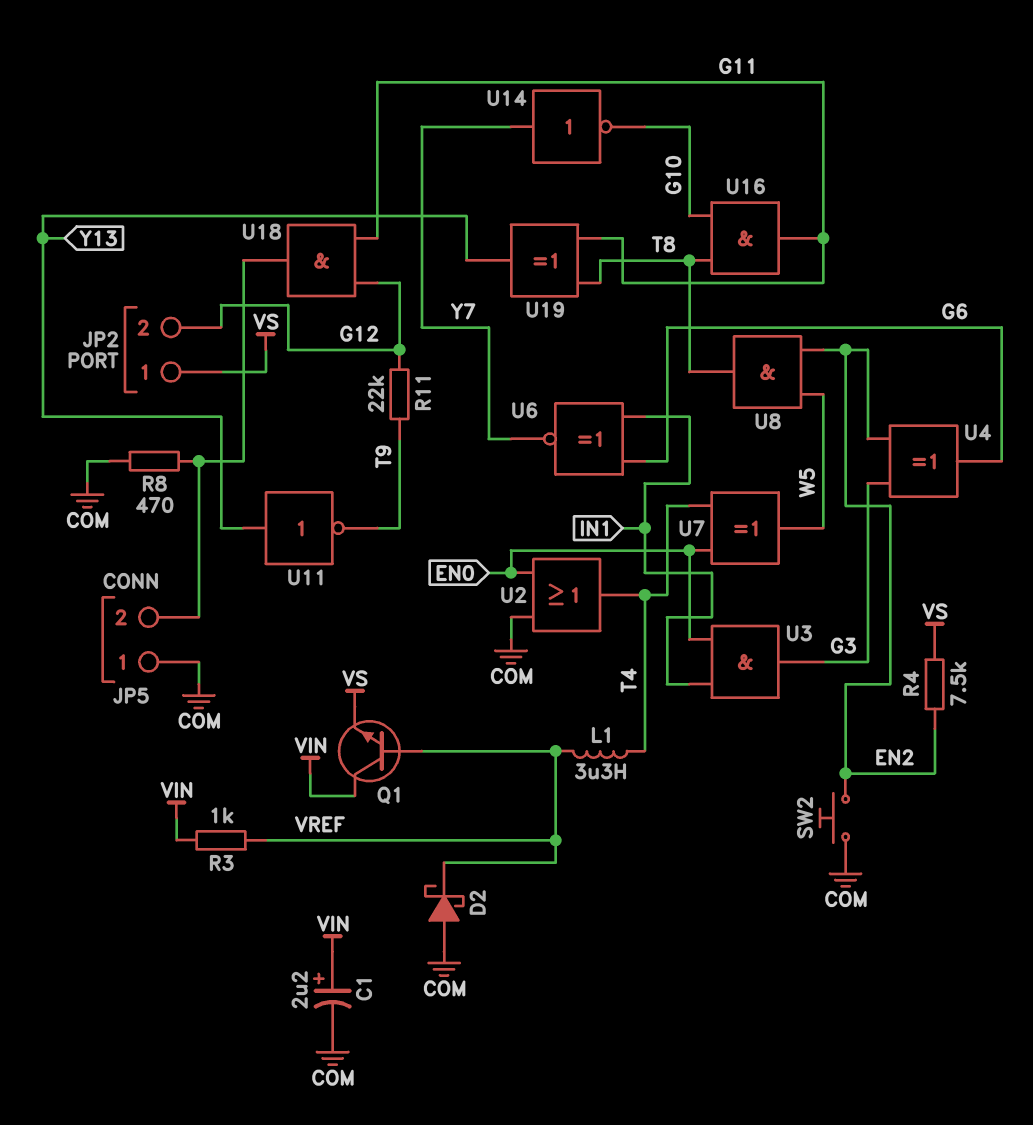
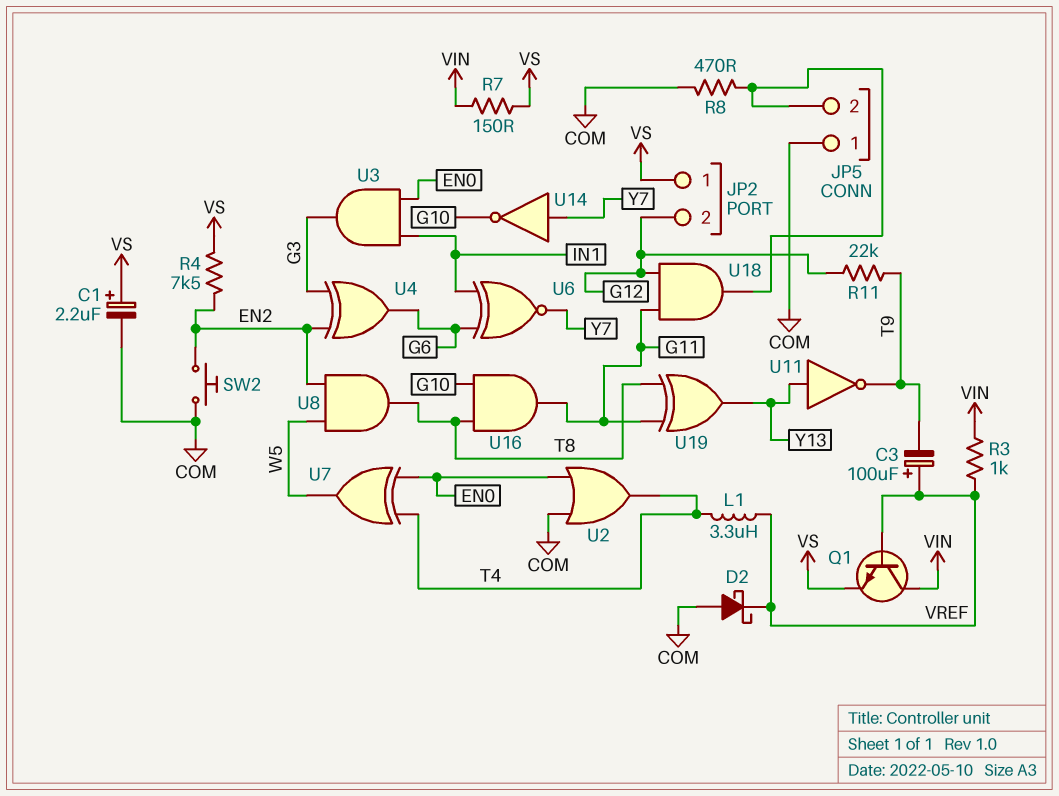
C1: 2.2uF (plus VIN, minus COM) -> 2.2uF (plus VS, minus COM)
C3: none -> 100uF (plus VREF, minus T9)
R7: none -> 150 (VIN, VS)

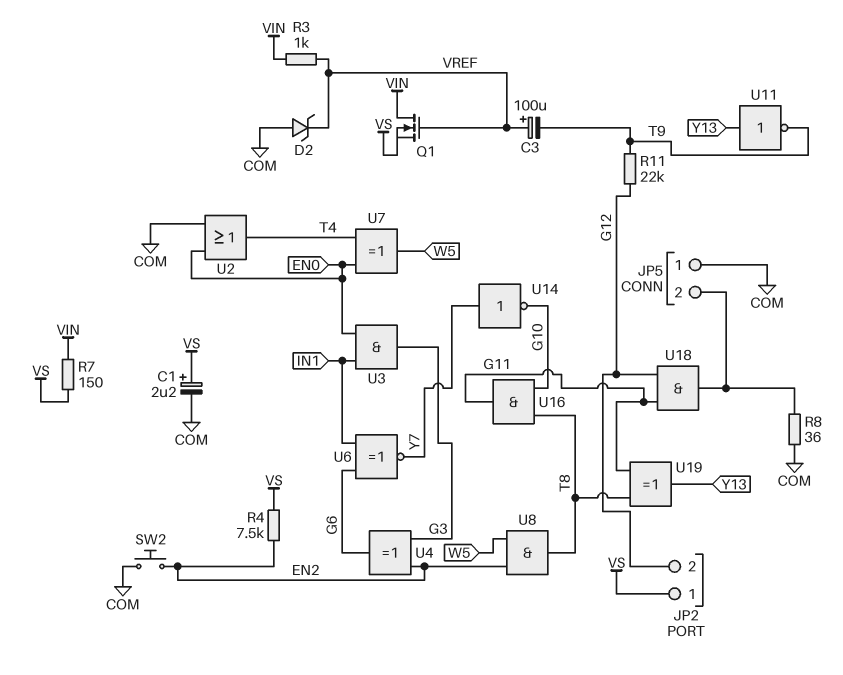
D2: schottky (A COM, K VREF) -> zener (A COM, K VREF)
L1: 3.3uH (T4, VREF) -> none
Q1: NPN (B VREF, C VIN, E VS) -> NMOS (G VREF, D VIN, S VS)
R8: 470 (COM, JP5/2) -> 36 (COM, JP5/2)

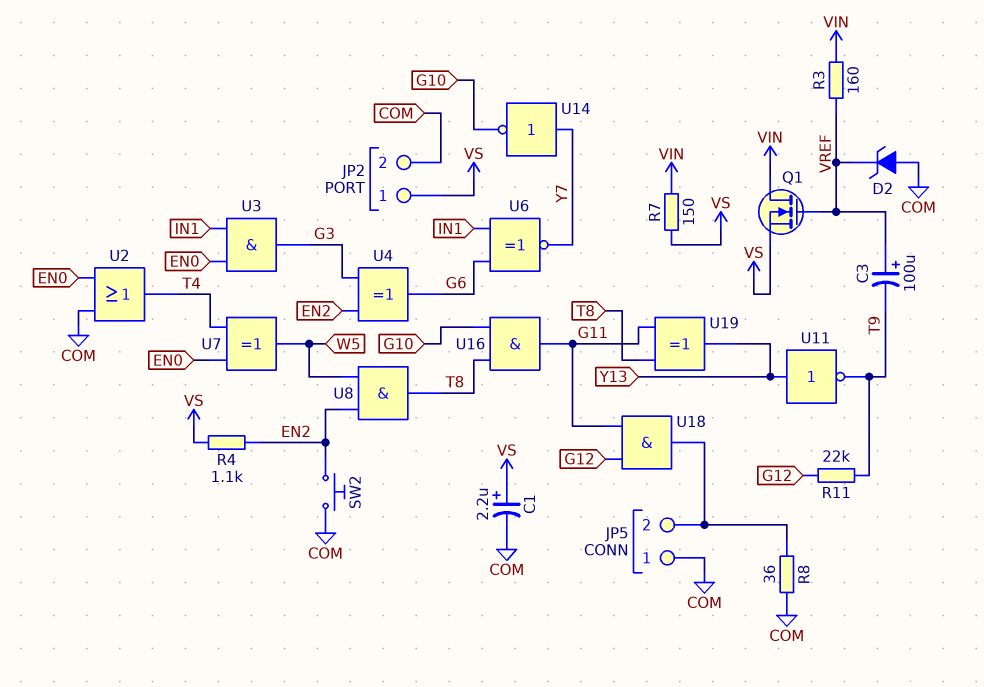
JP2 pin 2: G12 -> COM
R3: 1k (VIN, VREF) -> 160 (VIN, VREF)
R4: 7.5k (EN2, VS) -> 1.1k (EN2, VS)

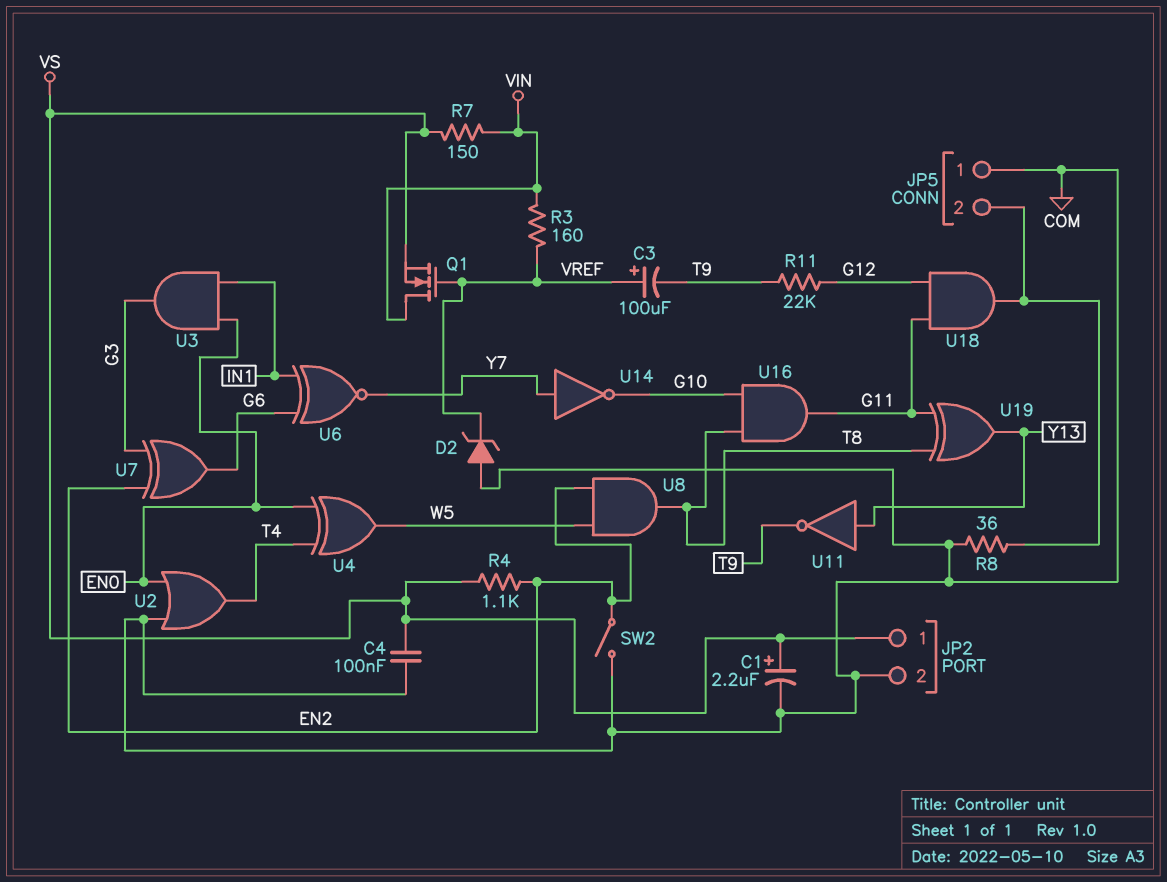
C4: none -> 100nF (COM, VS)
SW2: button (COM, EN2) -> switch (COM, EN2)
U4: XOR (in EN2, in G3, out G6) -> XOR (in EN0, in T4, out W5)
U7: XOR (in EN0, in T4, out W5) -> XOR (in EN2, in G3, out G6)

